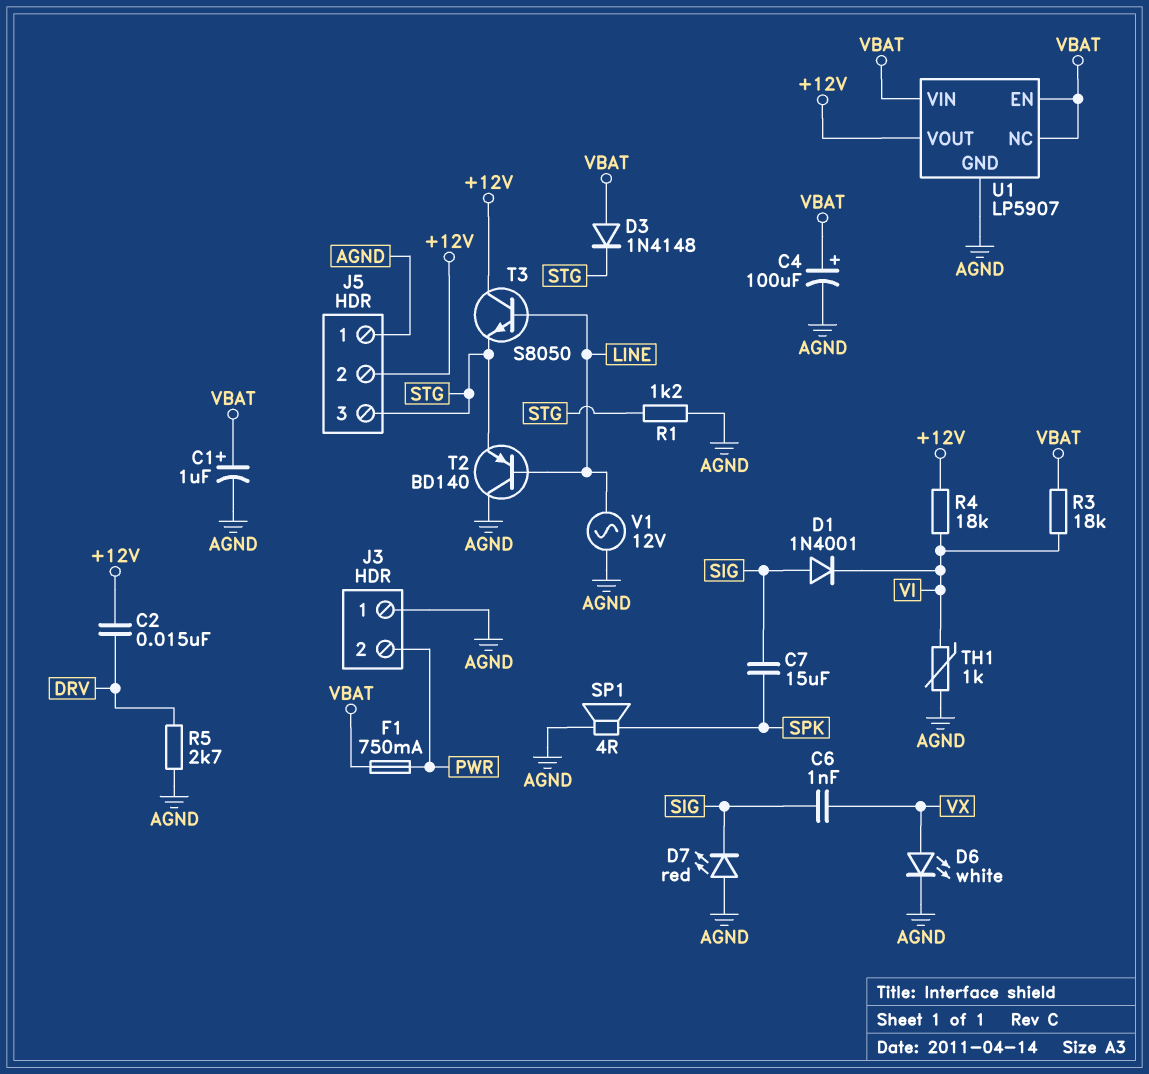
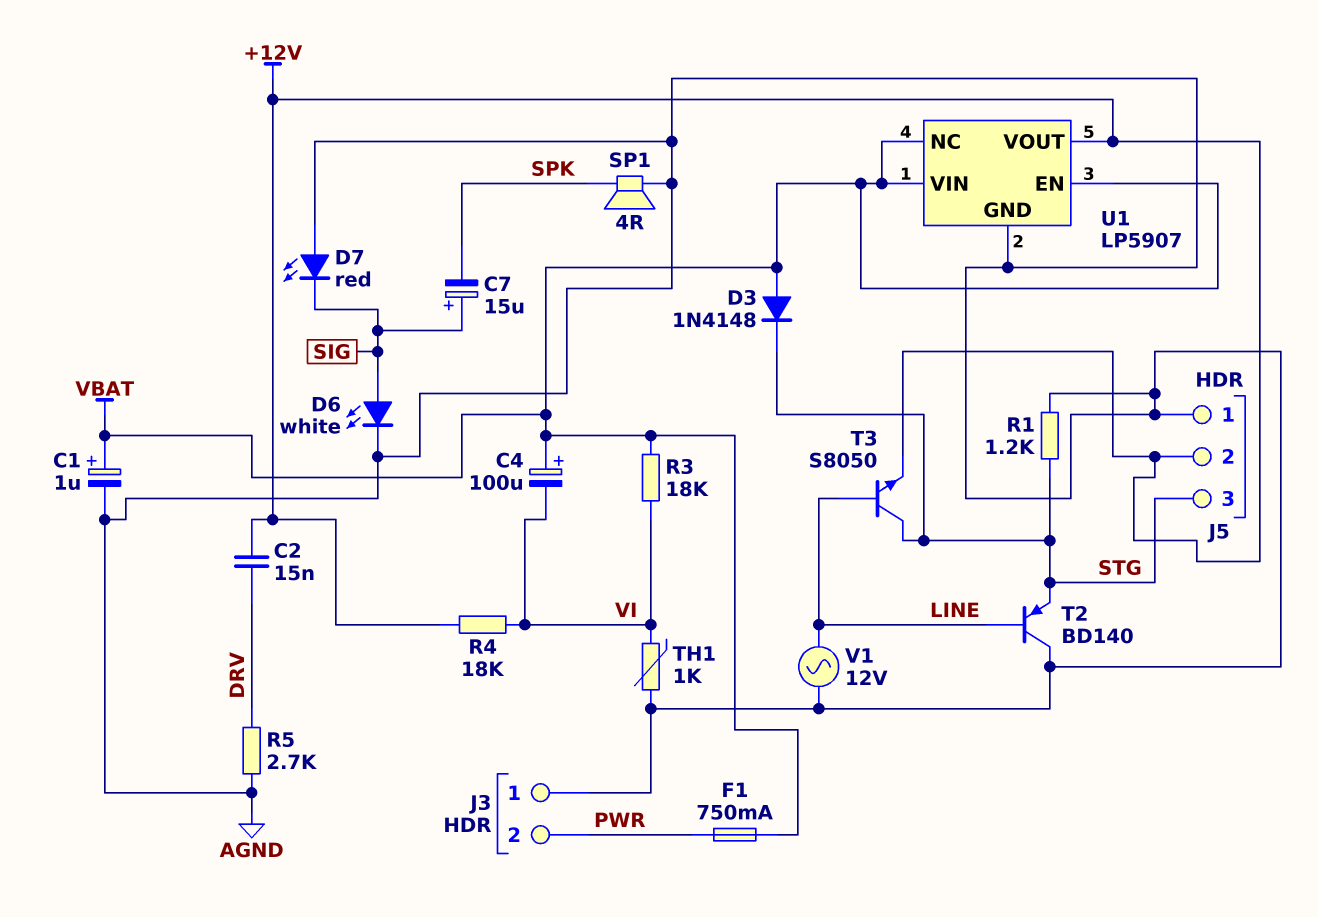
C4: 100uF (plus VBAT, minus AGND) -> 100uF (plus VBAT, minus VI)
C6: 1nF (SIG, VX) -> none
C7: 15uF (SIG, SPK) -> 15uF (plus SIG, minus SPK)
D1: diode 1N4001 (A SIG, K VI) -> none
D6: LED white (A VX, K AGND) -> LED white (A SIG, K AGND)
T3: NPN S8050 (B LINE, C +12V, E STG) -> NPN S8050 (B LINE, C STG, E +12V)

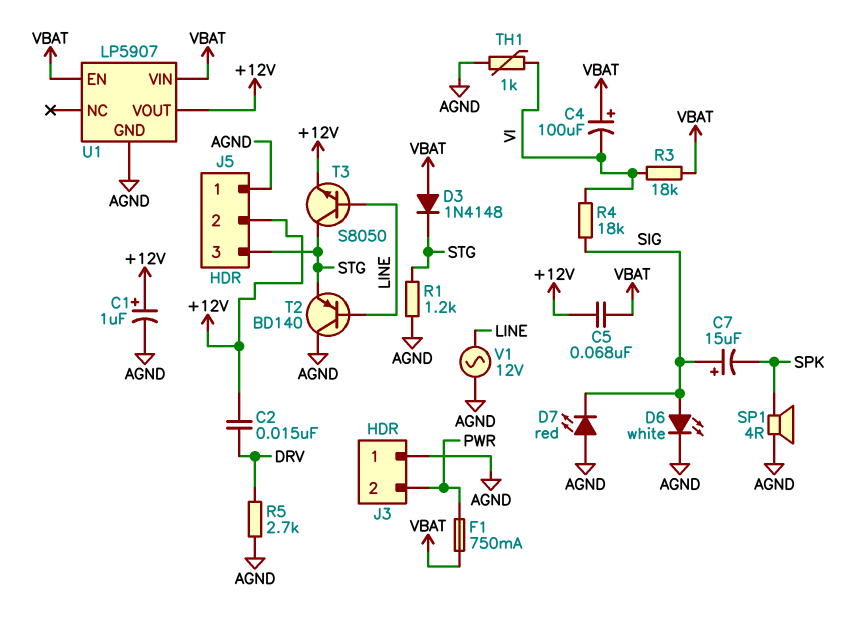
C1: 1uF (plus VBAT, minus AGND) -> 1uF (plus +12V, minus AGND)
C5: none -> 68nF (+12V, VBAT)
R4: 18k (+12V, VI) -> 18k (SIG, VI)
U1 pin NC: VBAT -> none

